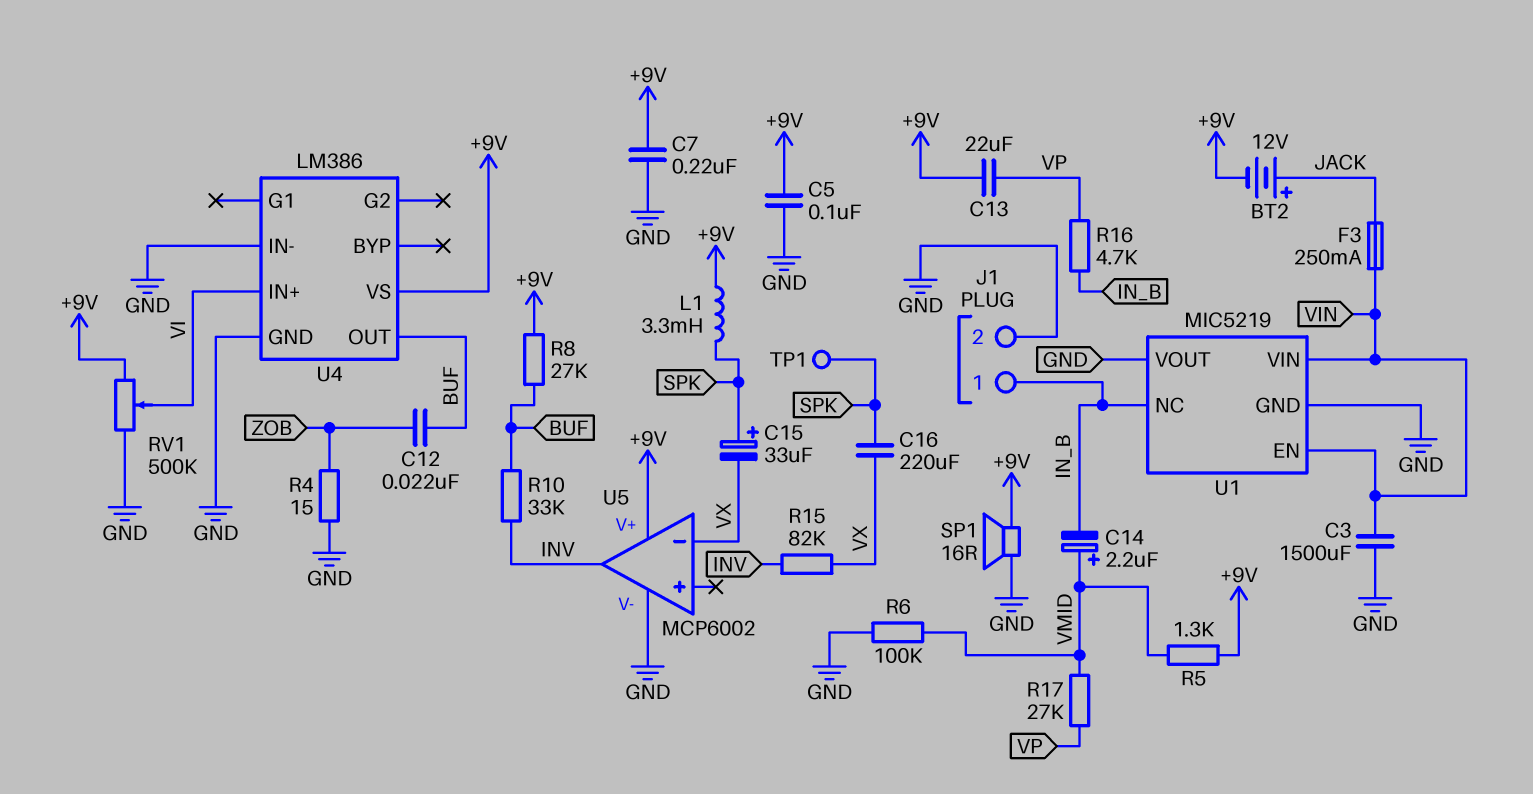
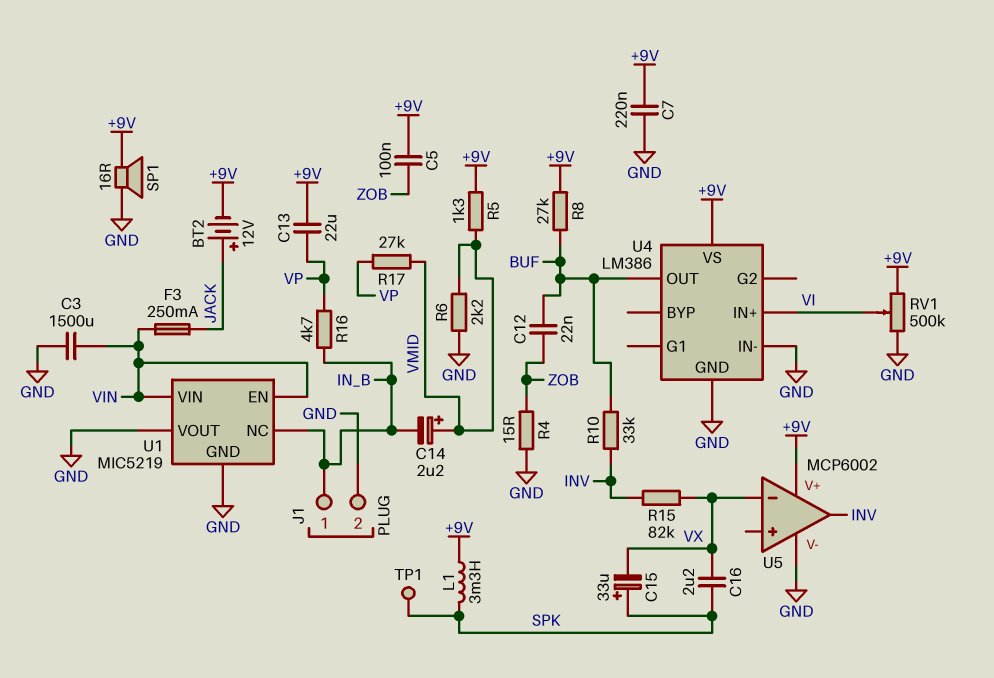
C5: 100nF (+9V, GND) -> 100nF (+9V, ZOB)
C16: 220uF (SPK, VX) -> 2.2uF (SPK, VX)
R6: 100k (GND, VMID) -> 2.2k (GND, VMID)

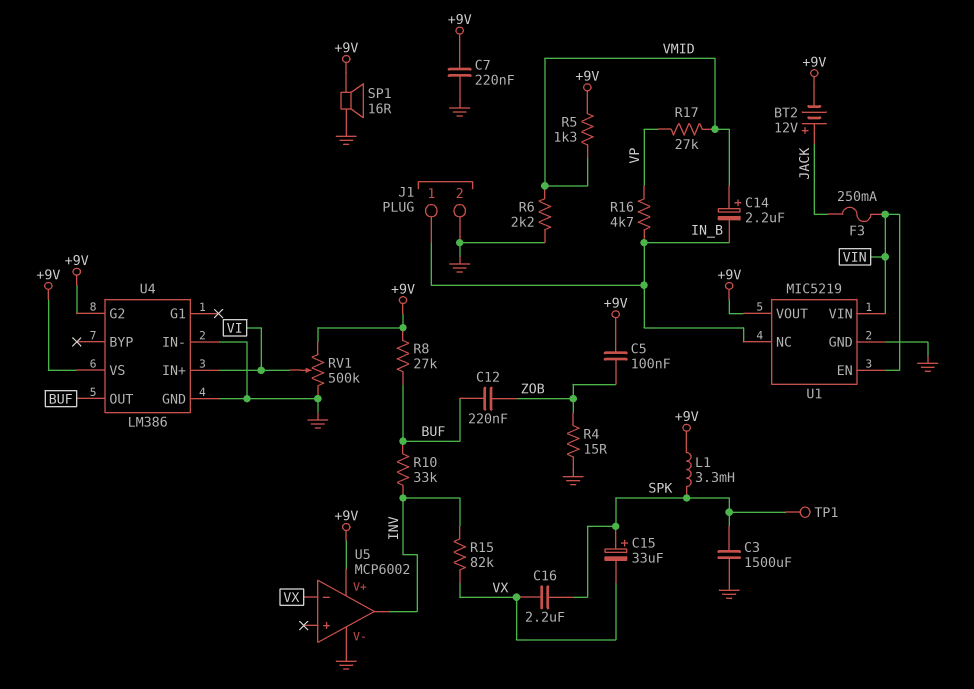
C3: 1500uF (GND, VIN) -> 1500uF (GND, SPK)
C12: 22nF (BUF, ZOB) -> 220nF (BUF, ZOB)
C13: 22uF (+9V, VP) -> none
U1 pin VOUT: GND -> +9V
U4 pin G2: none -> +9V

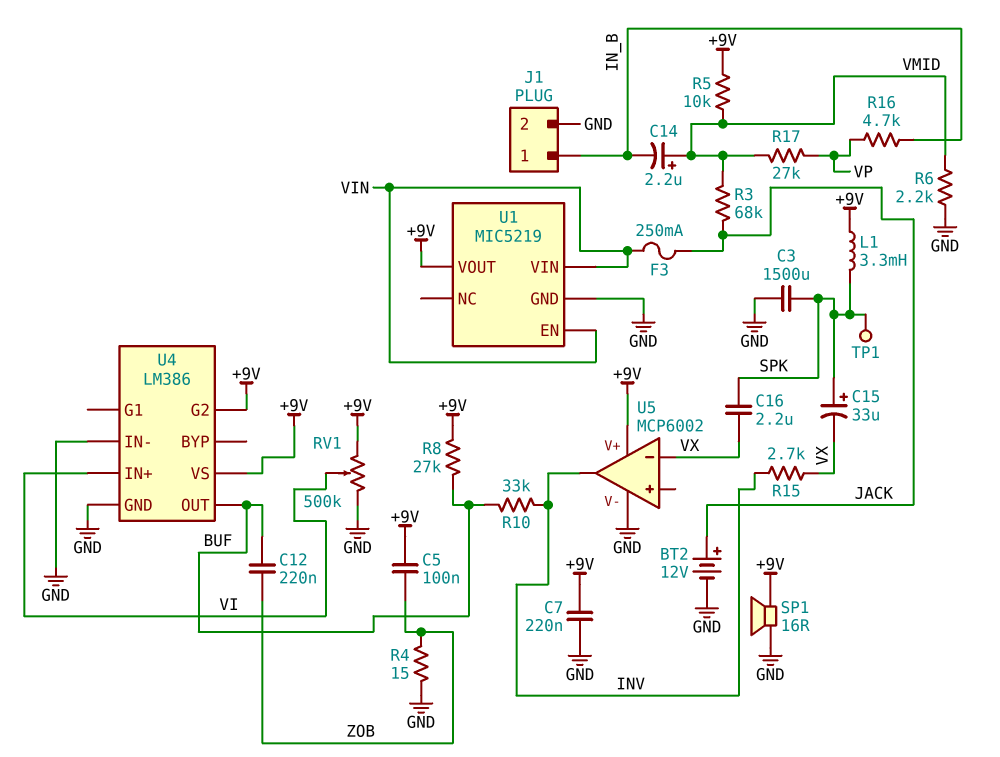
BT2: 12V (plus JACK, minus +9V) -> 12V (plus JACK, minus GND)
R3: none -> 68k (JACK, VMID)
R5: 1.3k (+9V, VMID) -> 10k (+9V, VMID)
R15: 82k (INV, VX) -> 2.7k (INV, VX)
U1 pin NC: IN_B -> none

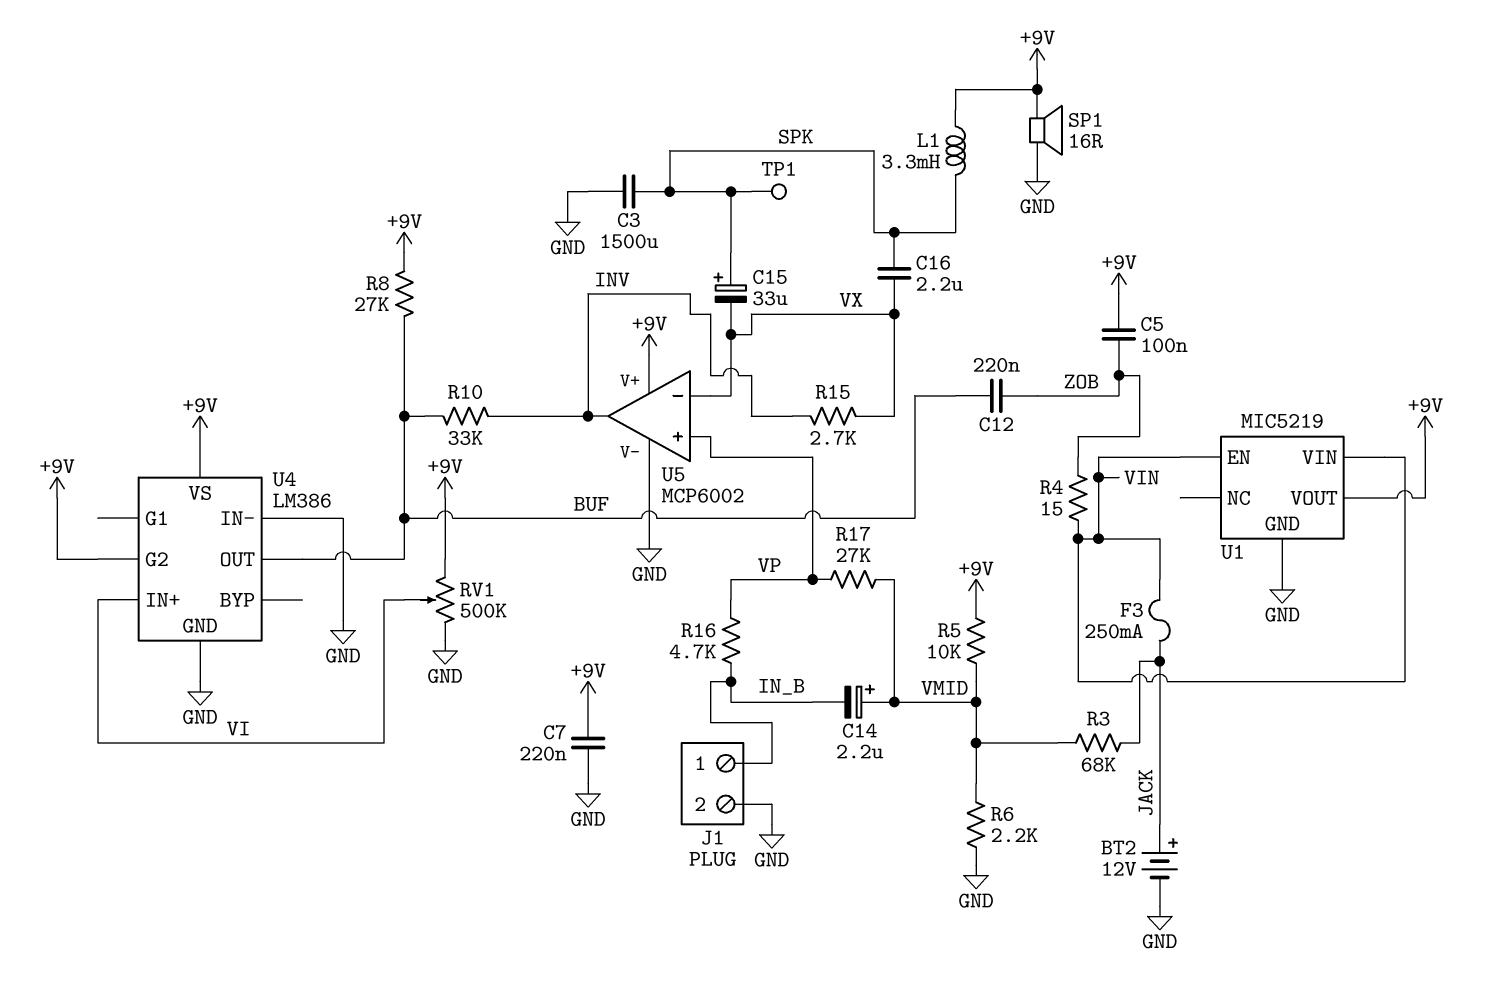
R4: 15 (GND, ZOB) -> 15 (VIN, ZOB)
U5 pin in+: none -> VP

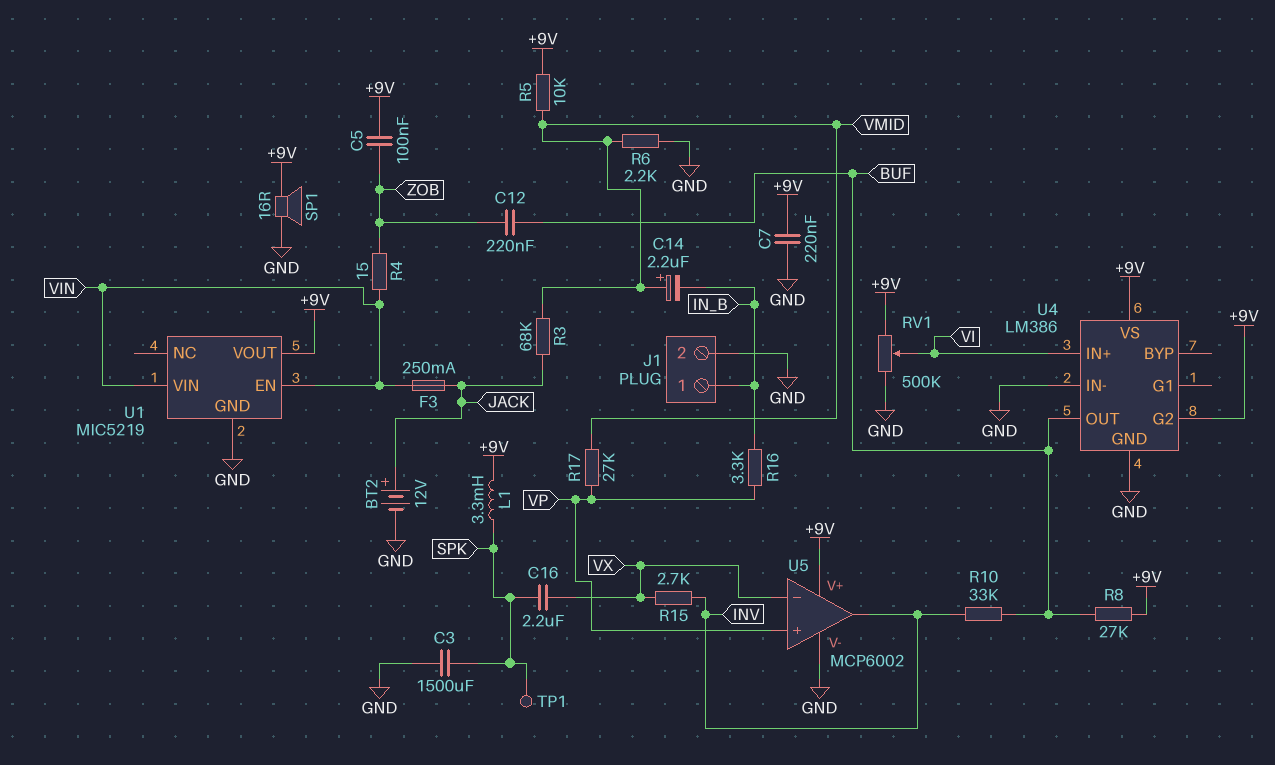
C15: 33uF (plus SPK, minus VX) -> none
R16: 4.7k (IN_B, VP) -> 3.3k (IN_B, VP)

